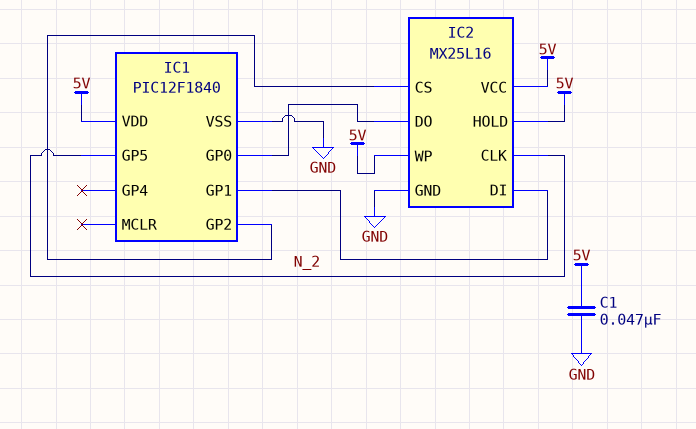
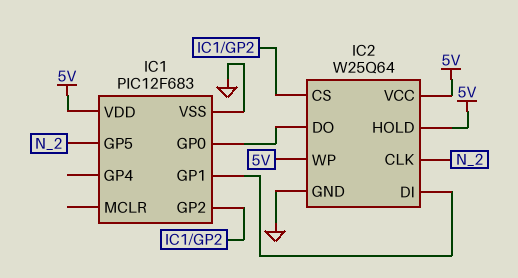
C1: 47nF (5V, GND) -> none
IC1: PIC12F1840 -> PIC12F683
IC2: MX25L16 -> W25Q64

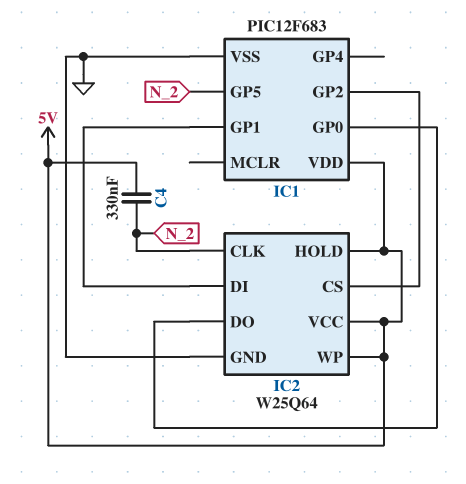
C4: none -> 330nF (5V, N_2)

